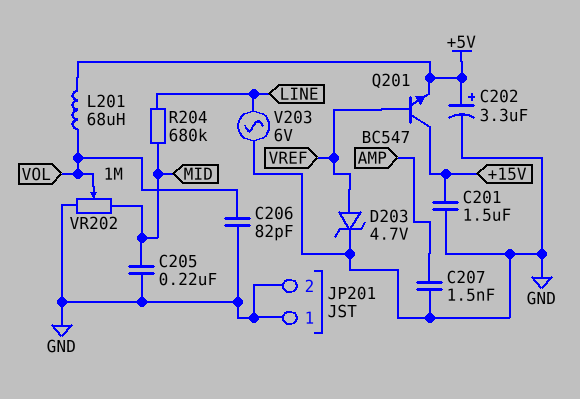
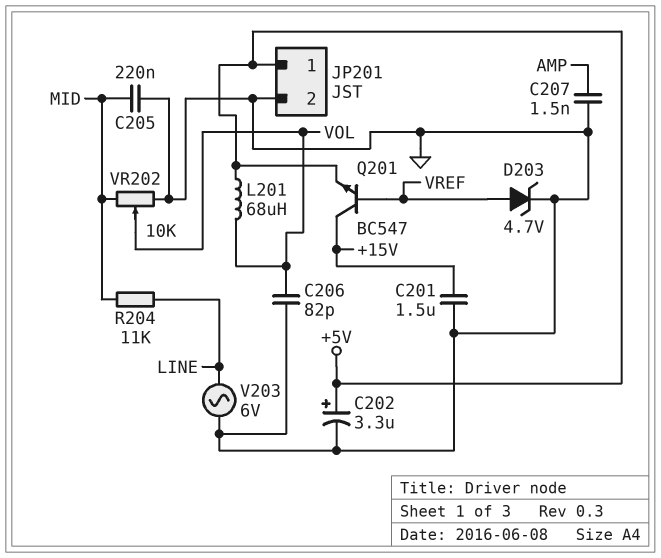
JP201 pin 1: GND -> +5V
R204: 680k (LINE, MID) -> 11k (LINE, MID)
VR202: 1M (GND, MID, wiper VOL) -> 10k (GND, MID, wiper VOL)

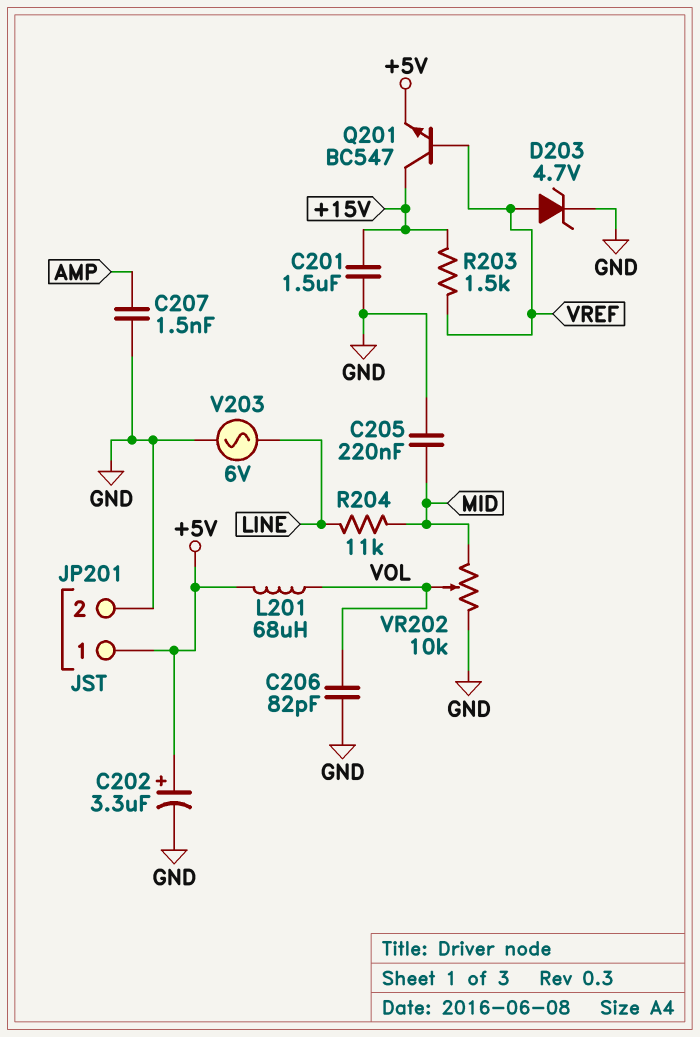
R203: none -> 1.5k (+15V, VREF)

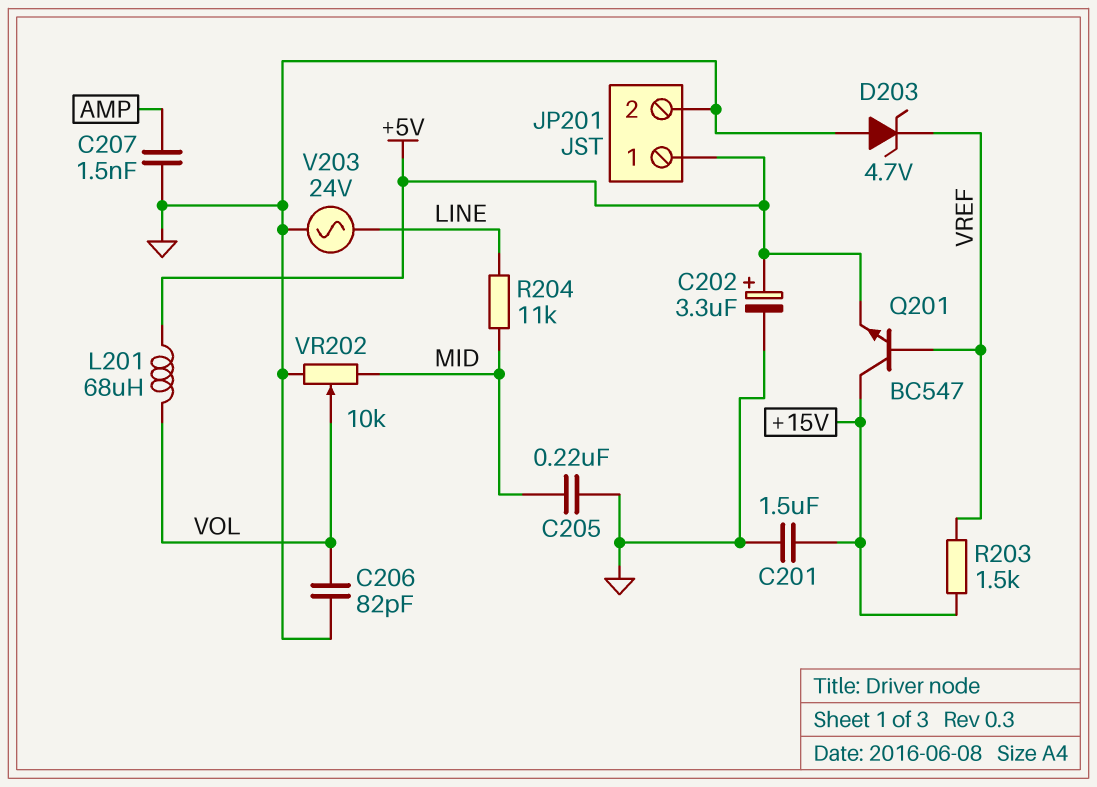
D203: zener 4.7V (A VREF, K GND) -> zener 4.7V (A GND, K VREF)
V203: AC 6V (GND, LINE) -> AC 24V (GND, LINE)

